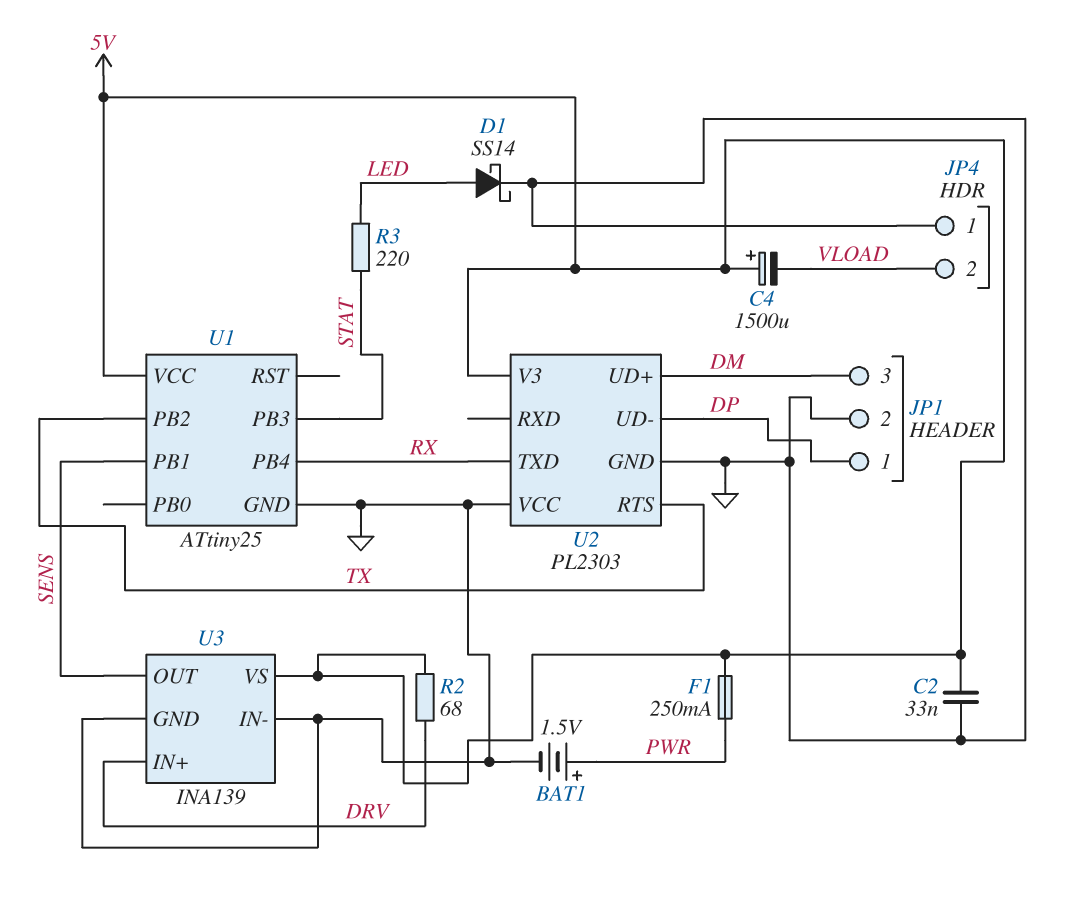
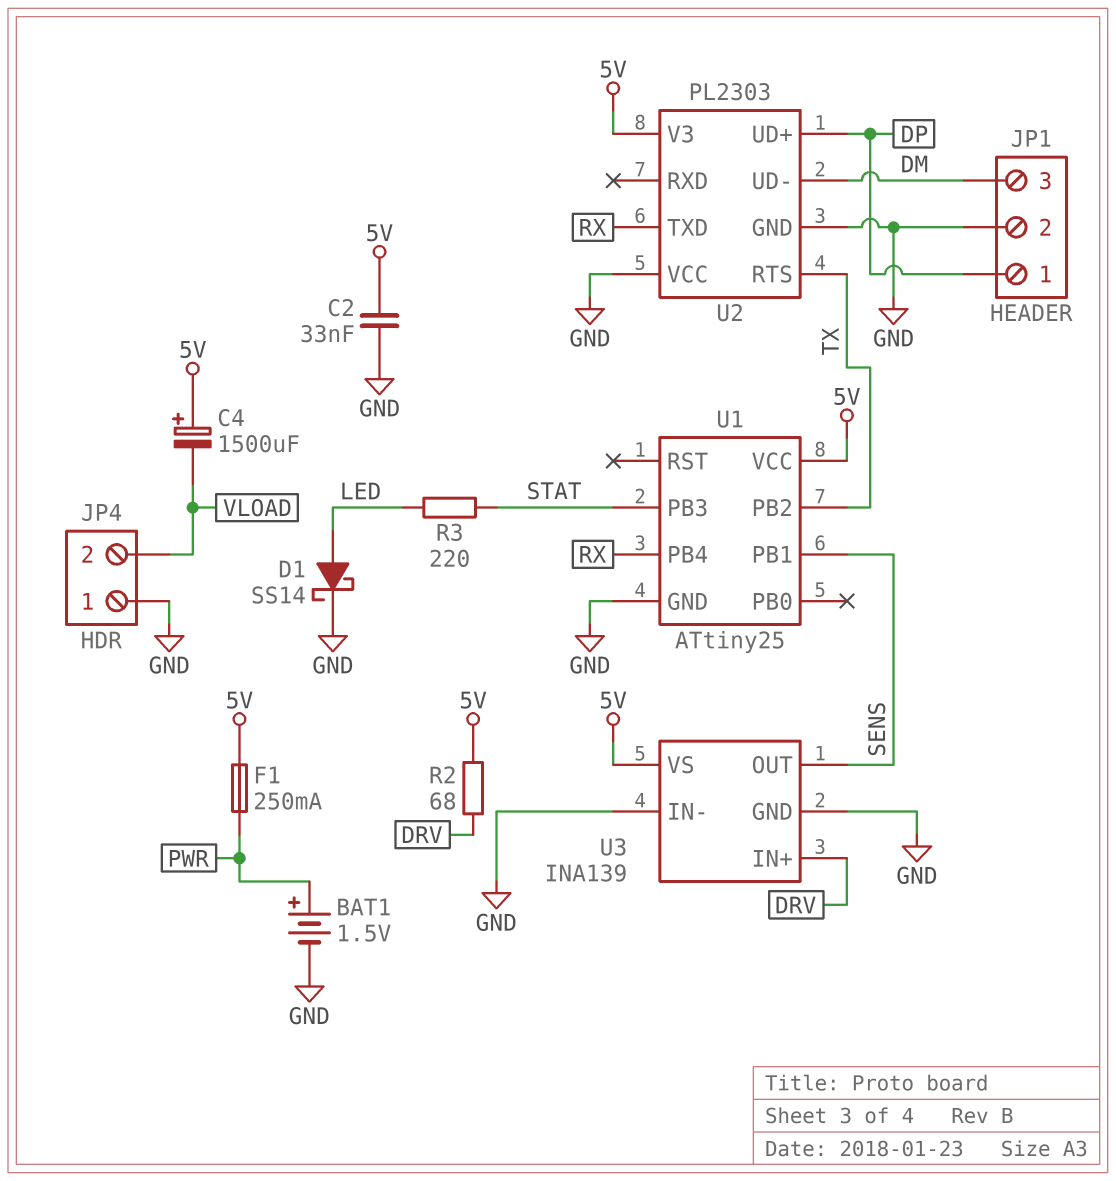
U2 pin UD+: DM -> DP
U2 pin UD-: DP -> DM

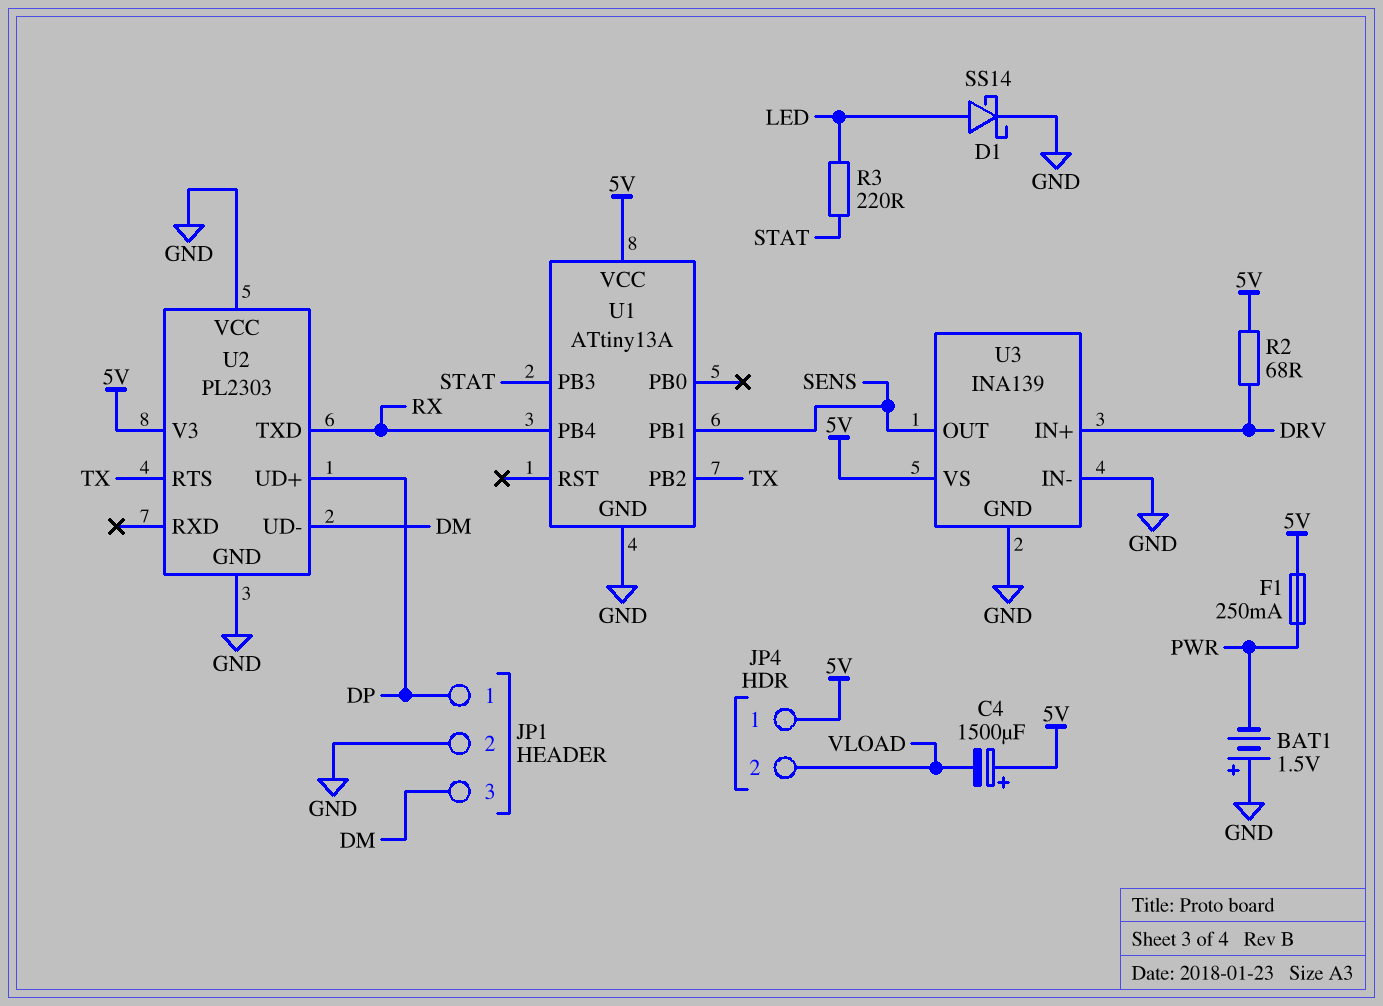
BAT1: 1.5V (plus PWR, minus GND) -> 1.5V (plus GND, minus PWR)
C2: 33nF (5V, GND) -> none
JP4 pin 1: GND -> 5V
U1: ATtiny25 -> ATtiny13A

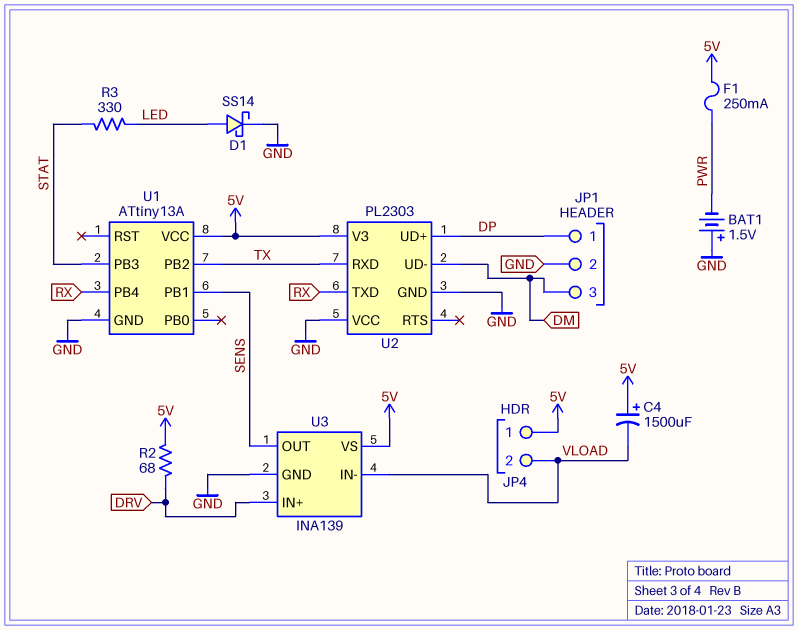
R3: 220 (LED, STAT) -> 330 (LED, STAT)
U2 pin RTS: TX -> none
U2 pin RXD: none -> TX
U3 pin IN-: GND -> VLOAD

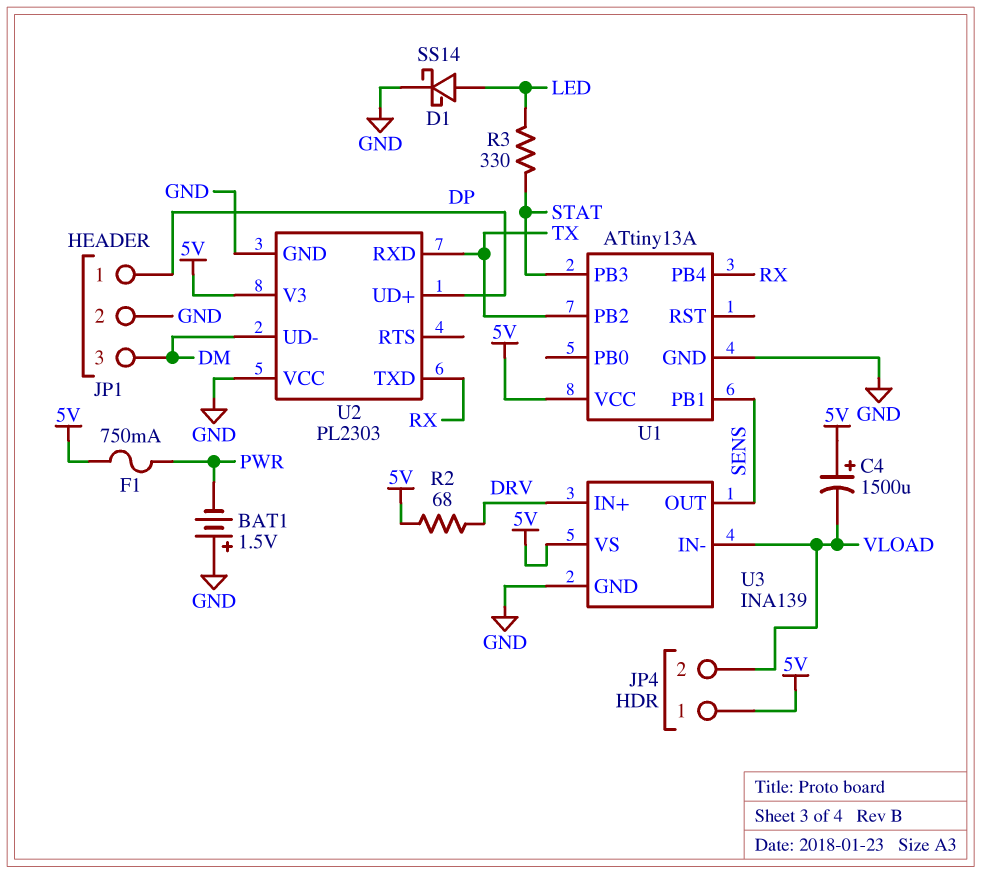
F1: 250mA (5V, PWR) -> 750mA (5V, PWR)

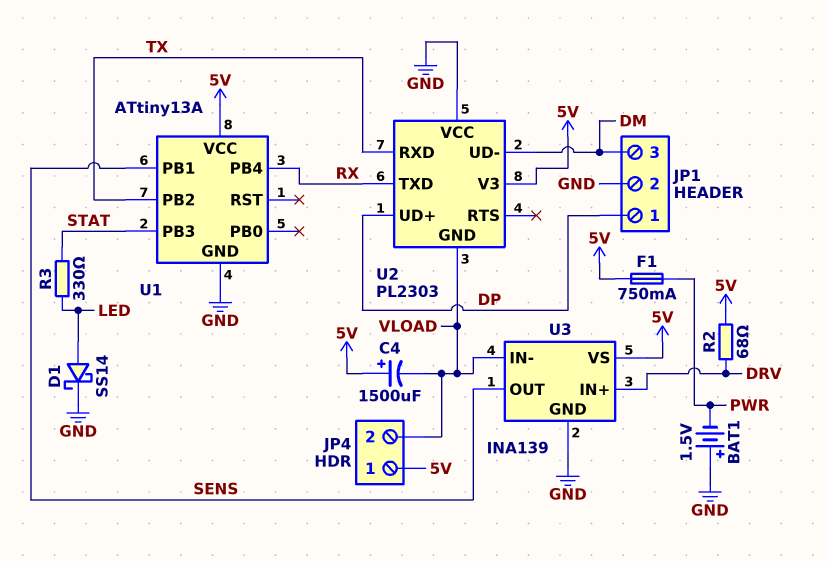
U2 pin GND: GND -> VLOAD

